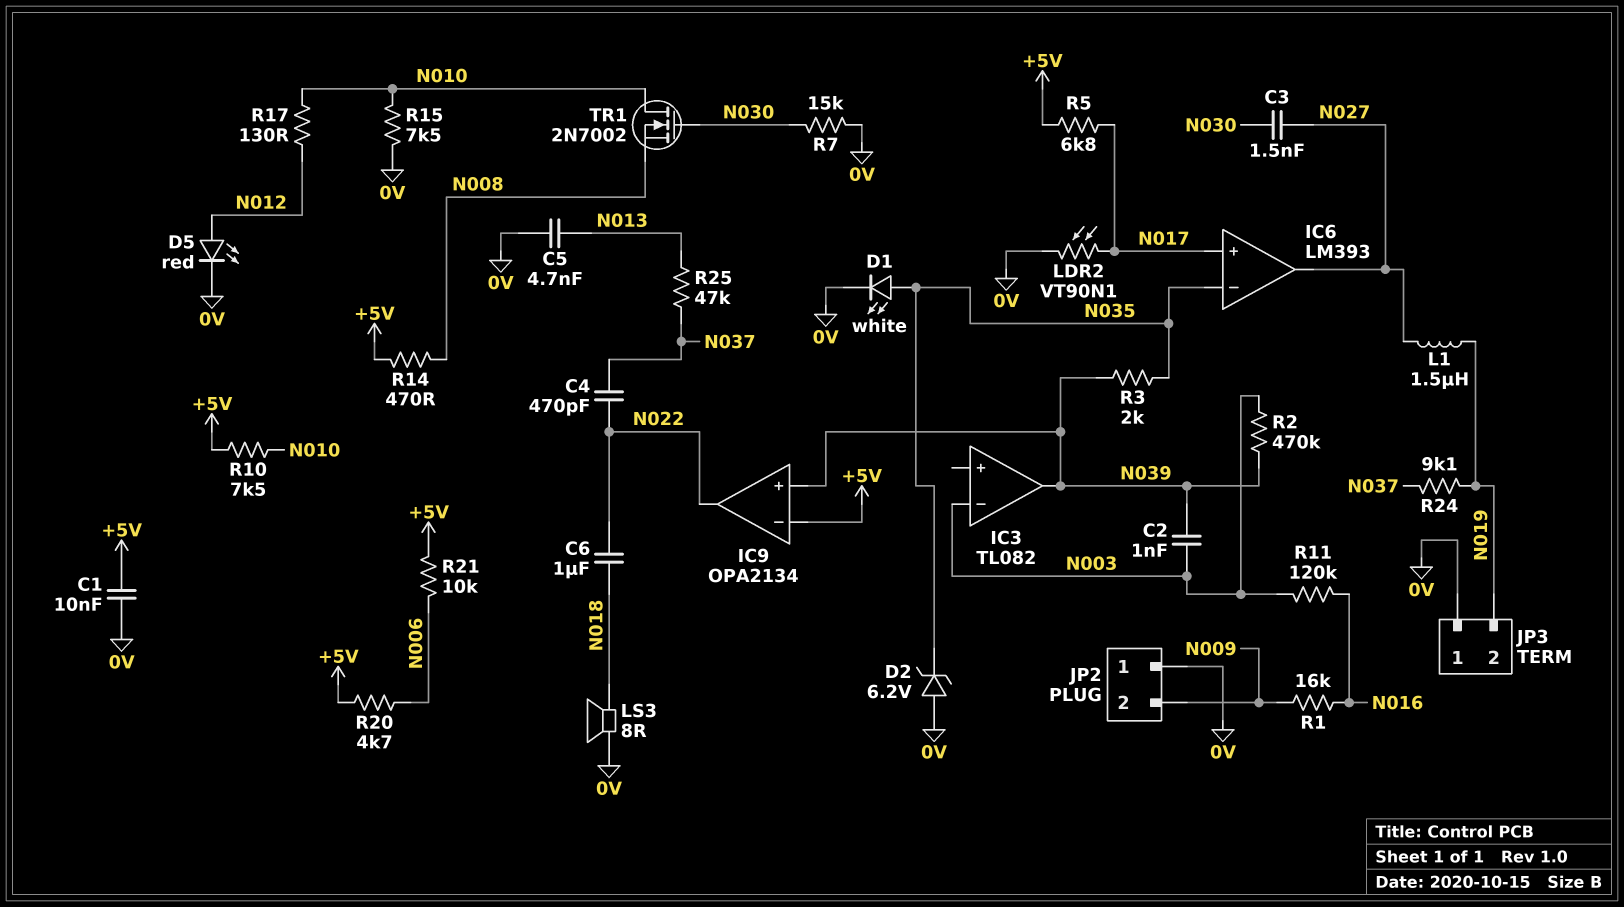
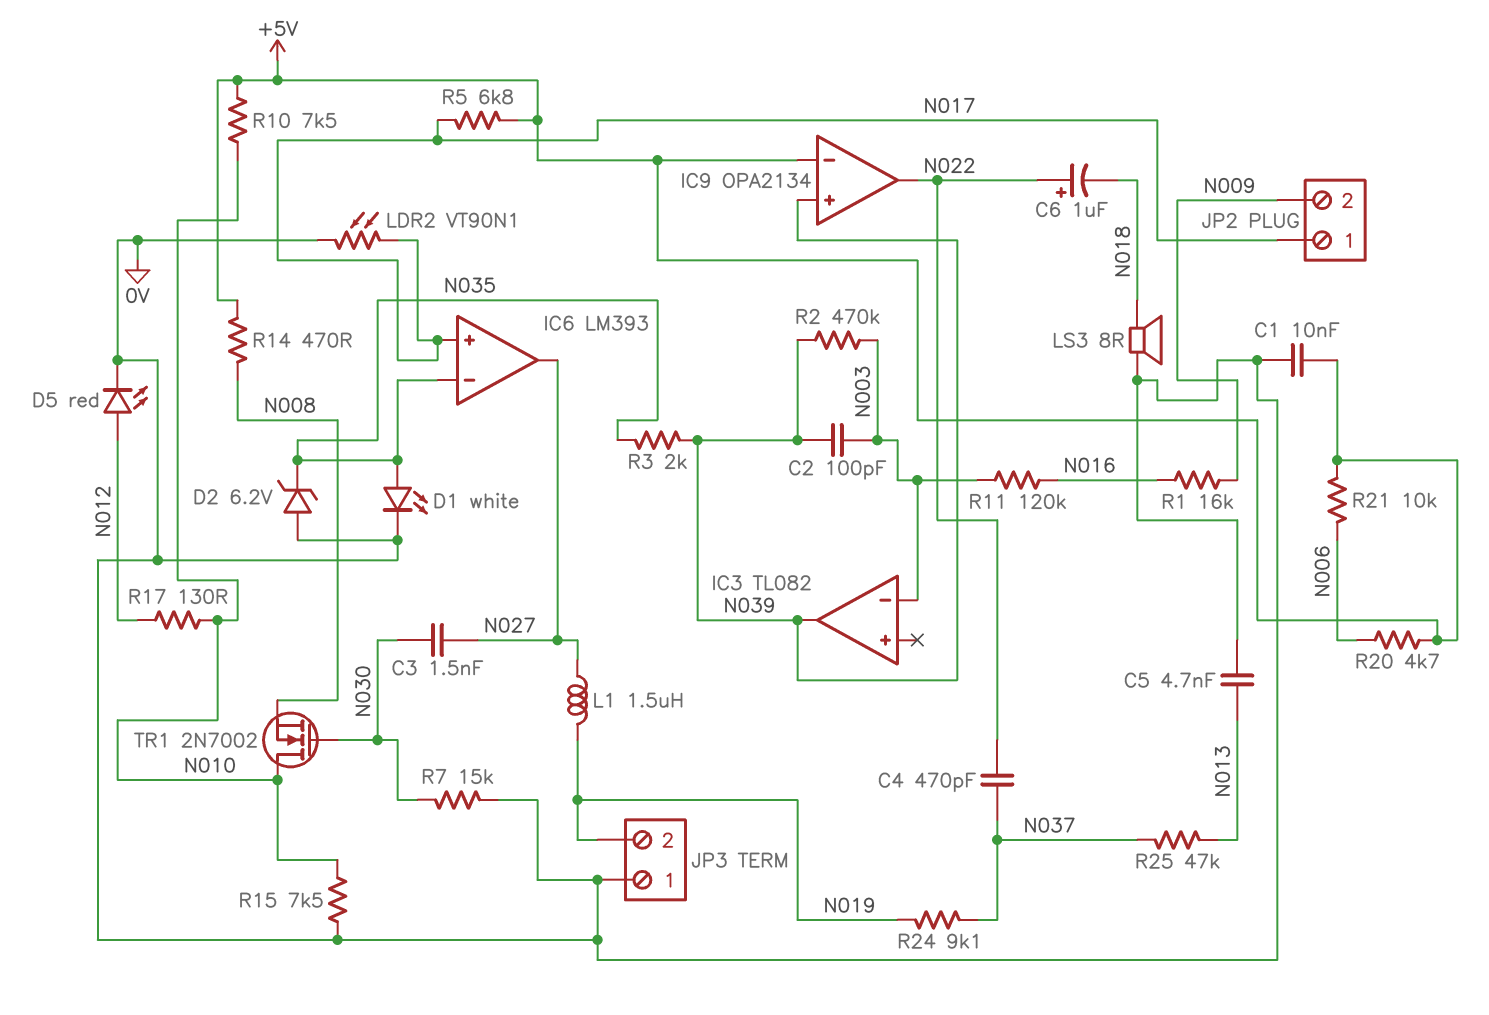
C2: 1nF (N003, N039) -> 100pF (N003, N039)
C6: 1uF (N018, N022) -> 1uF (plus N022, minus N018)
JP2 pin 1: 0V -> N017

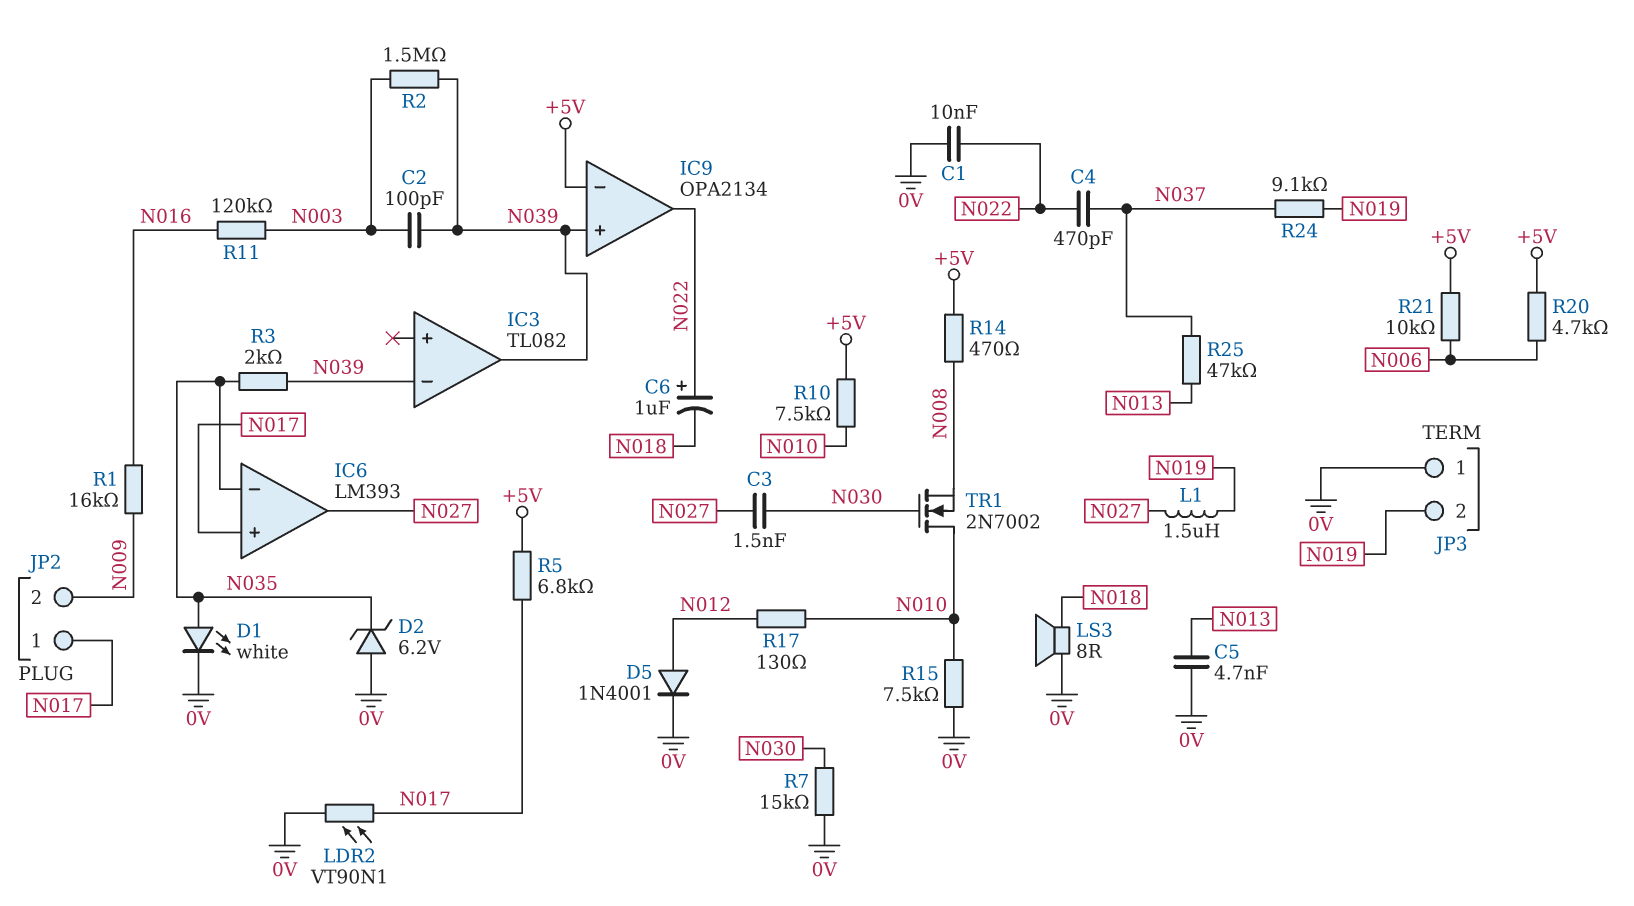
C1: 10nF (+5V, 0V) -> 10nF (0V, N022)
D5: LED red (A N012, K 0V) -> diode 1N4001 (A N012, K 0V)
IC3 pin in-: N003 -> N039
R2: 470k (N003, N039) -> 1.5M (N003, N039)

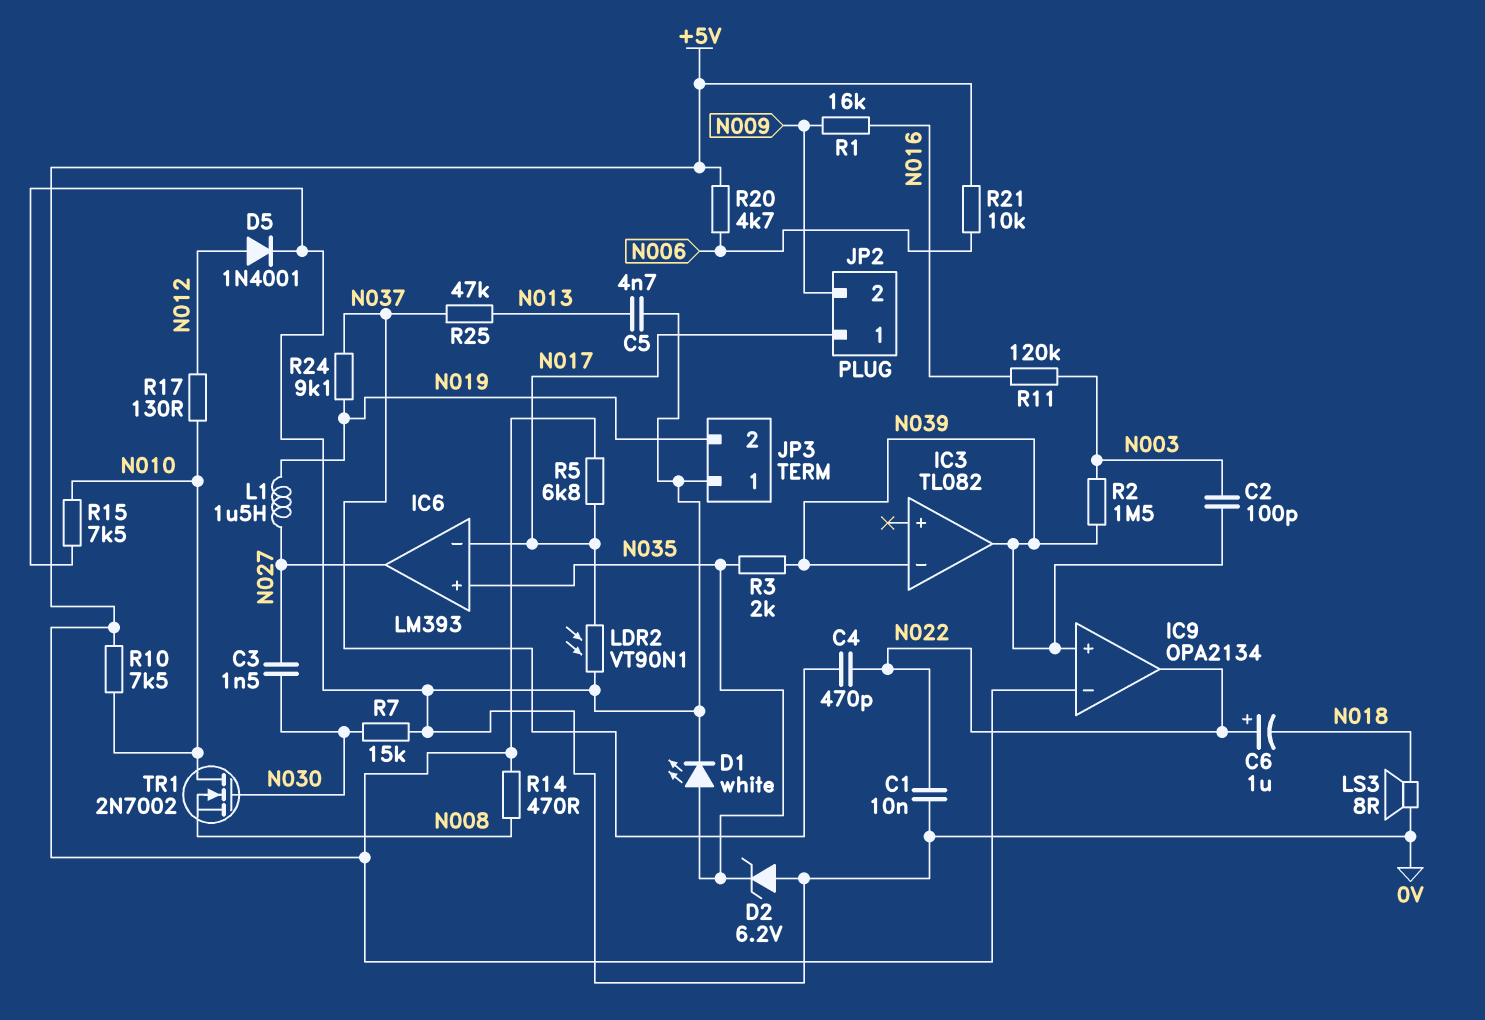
IC6 pin in+: N017 -> N035
IC6 pin in-: N035 -> N017

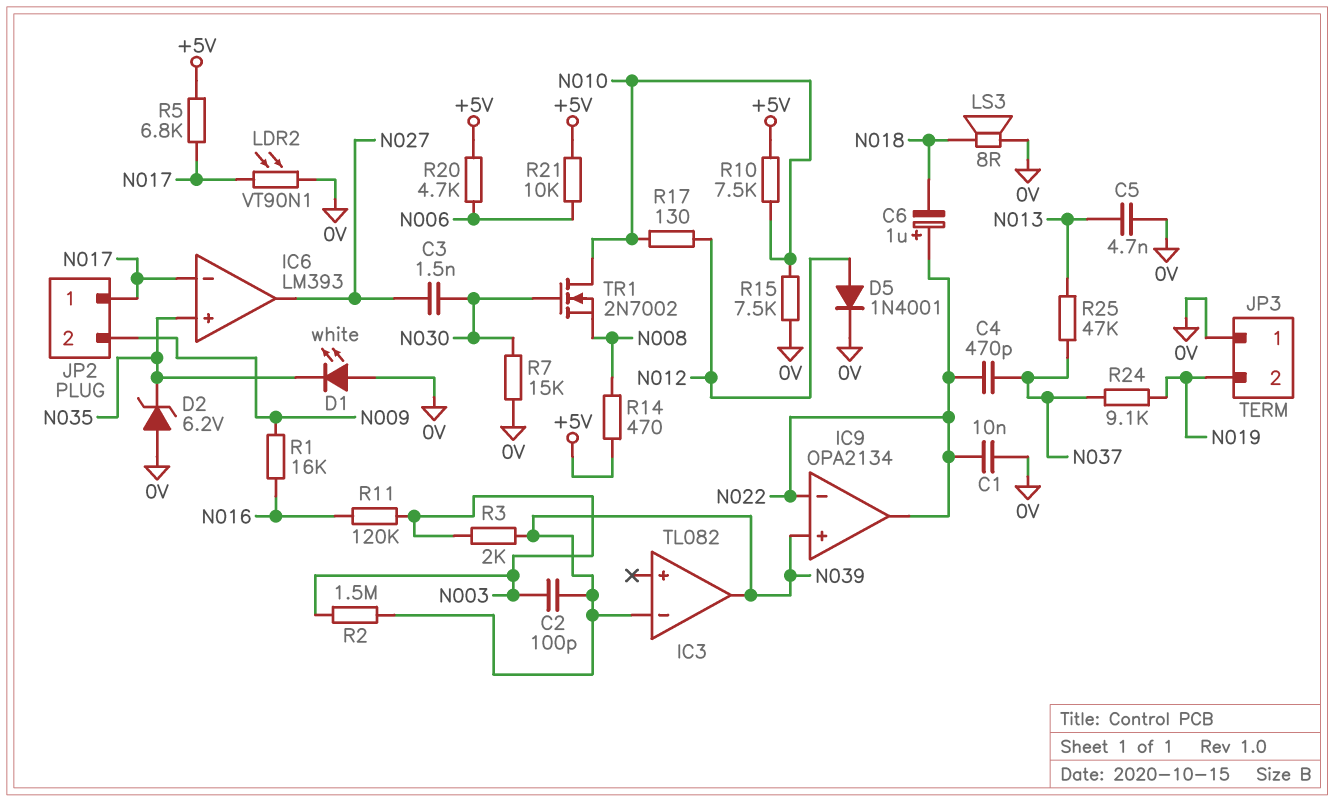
D1: LED white (A N035, K 0V) -> LED white (A 0V, K N035)
IC9 pin in-: +5V -> N022
L1: 1.5uH (N019, N027) -> none
R3: 2k (N035, N039) -> 2k (N003, N039)

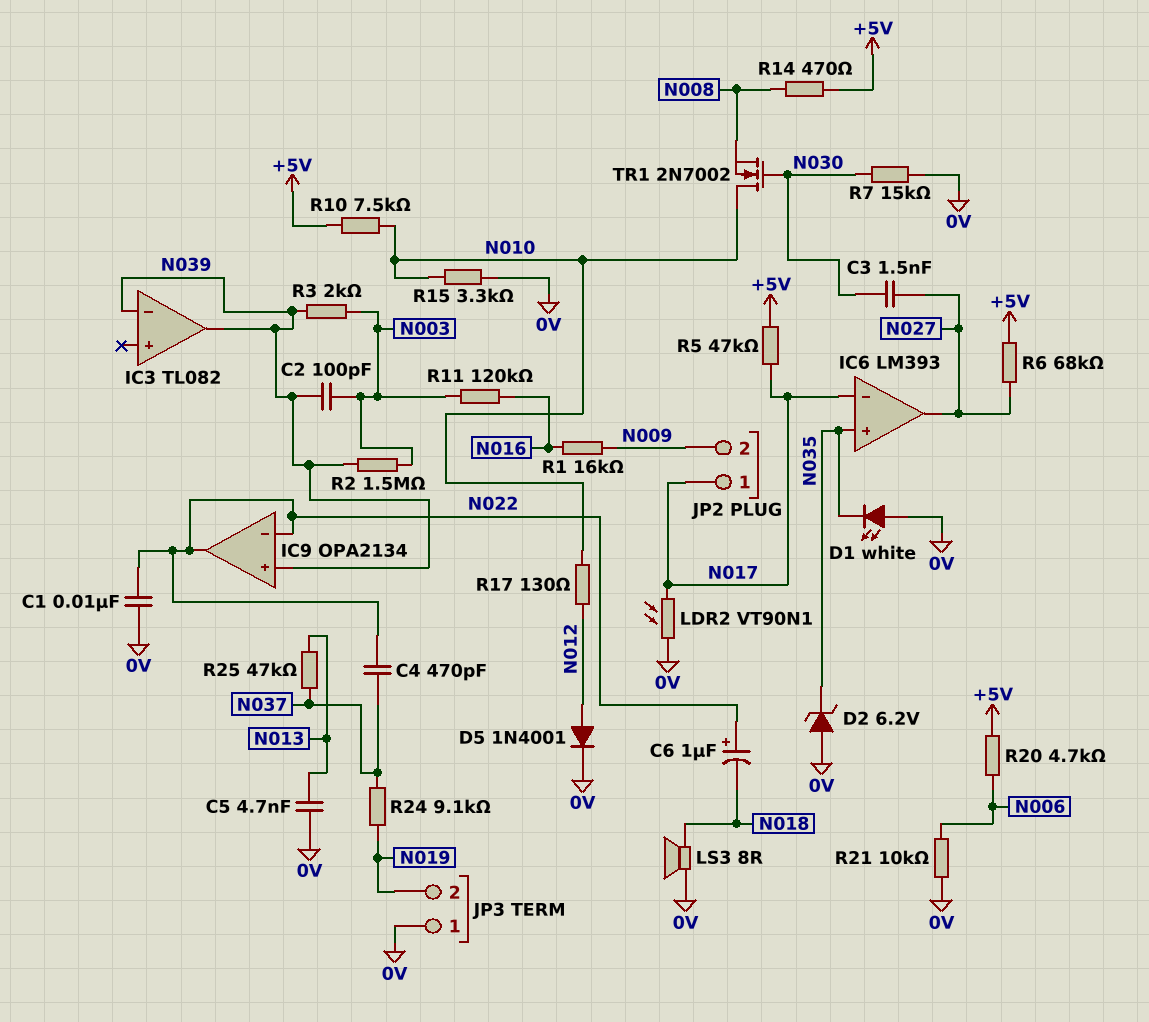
R5: 6.8k (+5V, N017) -> 47k (+5V, N017)
R6: none -> 68k (+5V, N027)
R15: 7.5k (0V, N010) -> 3.3k (0V, N010)
R21: 10k (+5V, N006) -> 10k (0V, N006)

